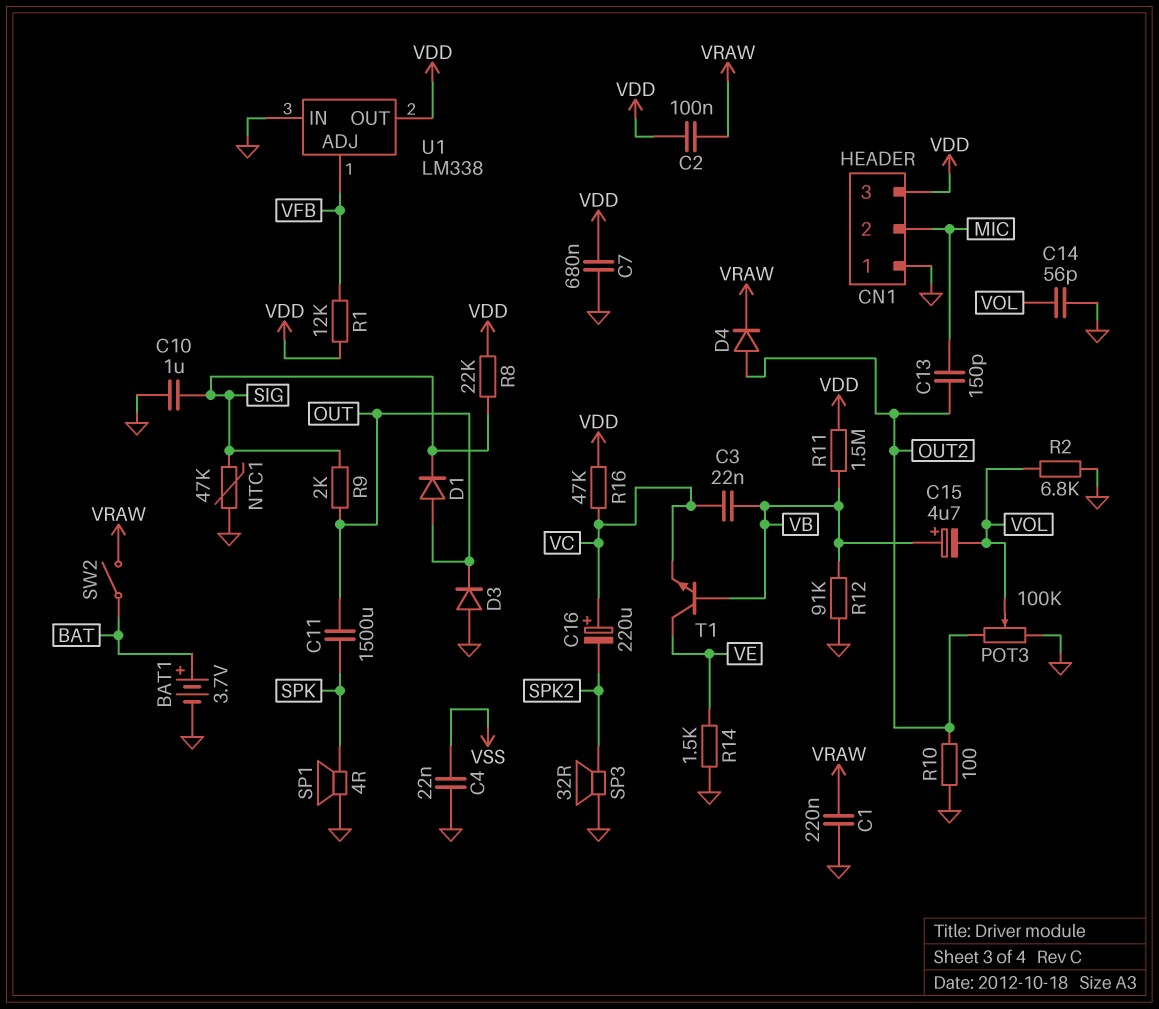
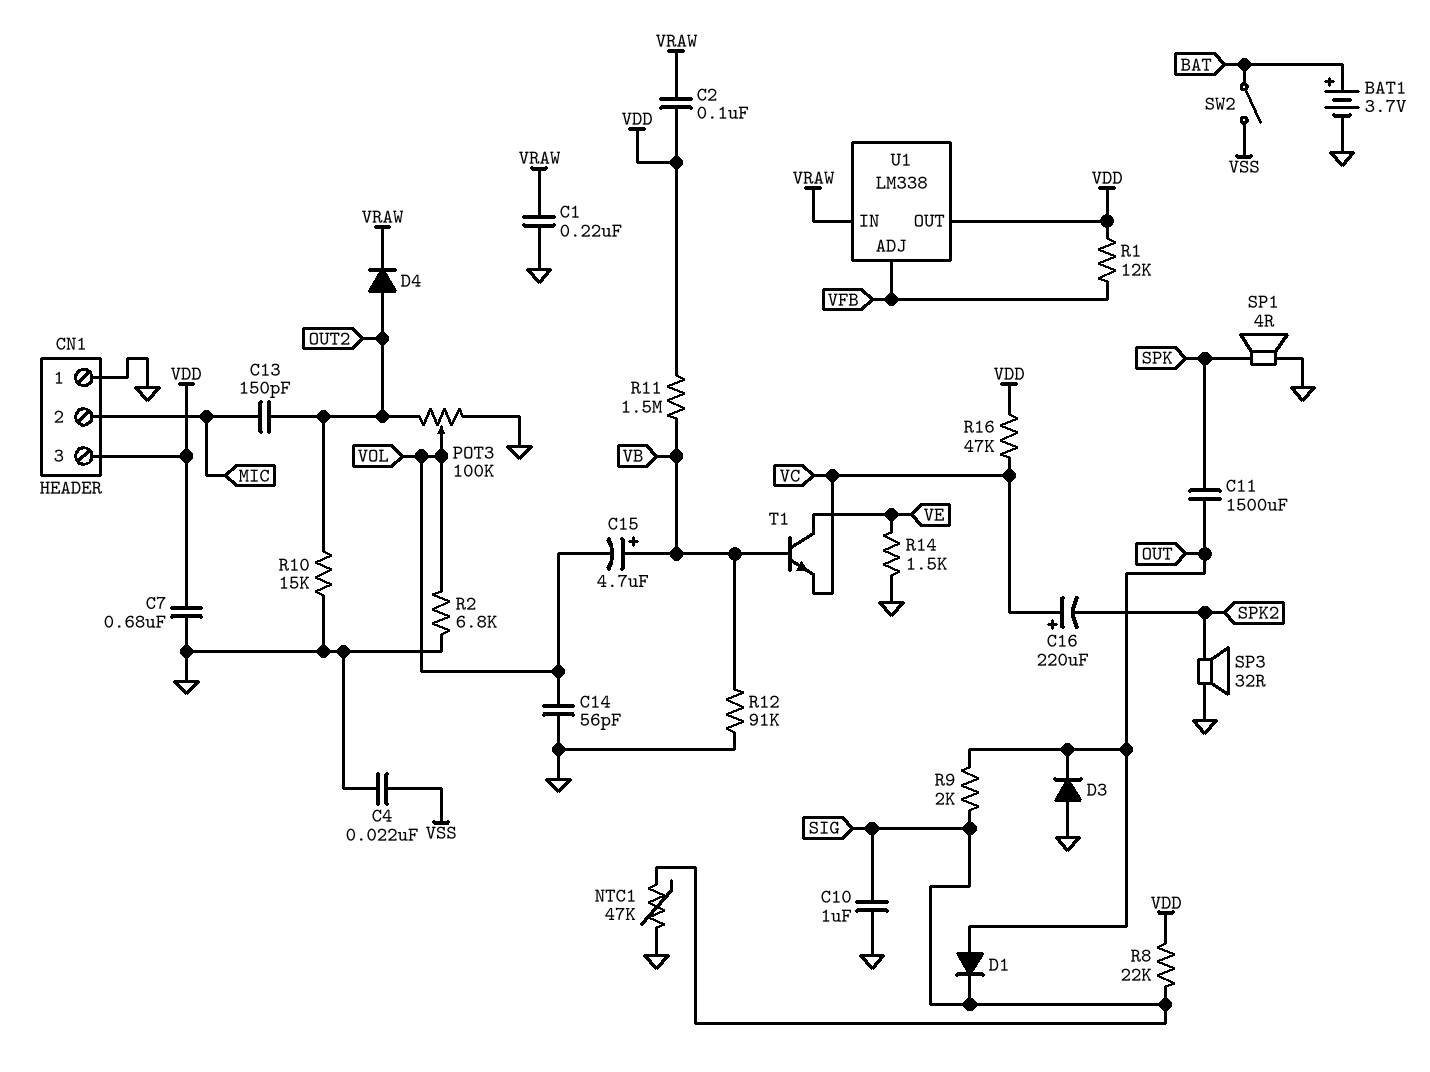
C3: 22nF (VB, VC) -> none
R10: 100 (GND, OUT2) -> 15k (GND, OUT2)
SW2: switch (BAT, VRAW) -> switch (BAT, VSS)
U1 pin IN: GND -> VRAW

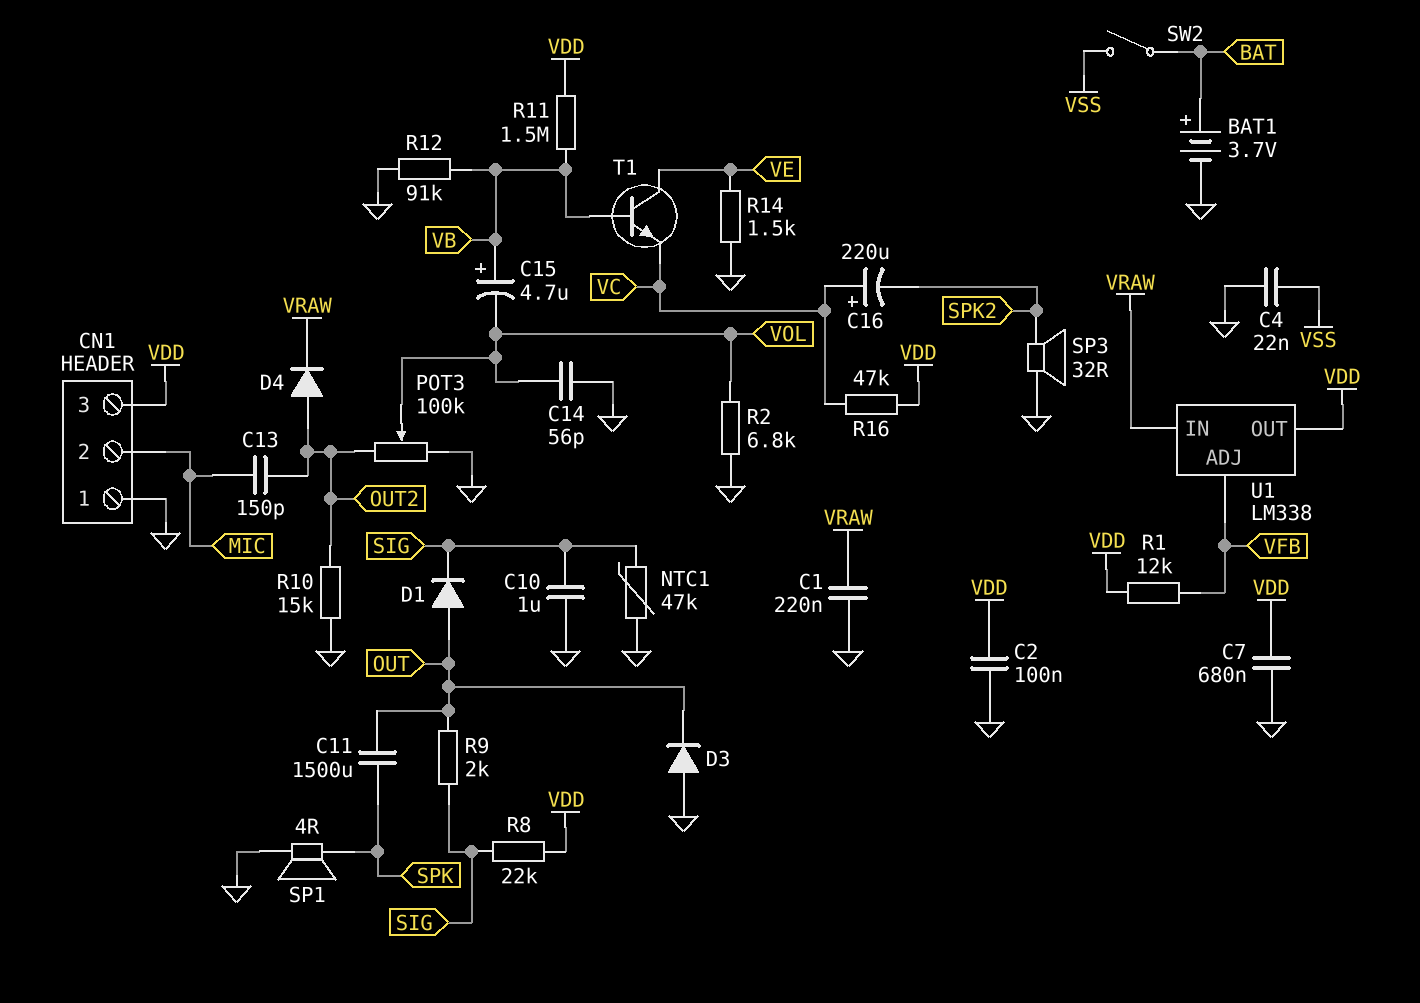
C2: 100nF (VDD, VRAW) -> 100nF (GND, VDD)

